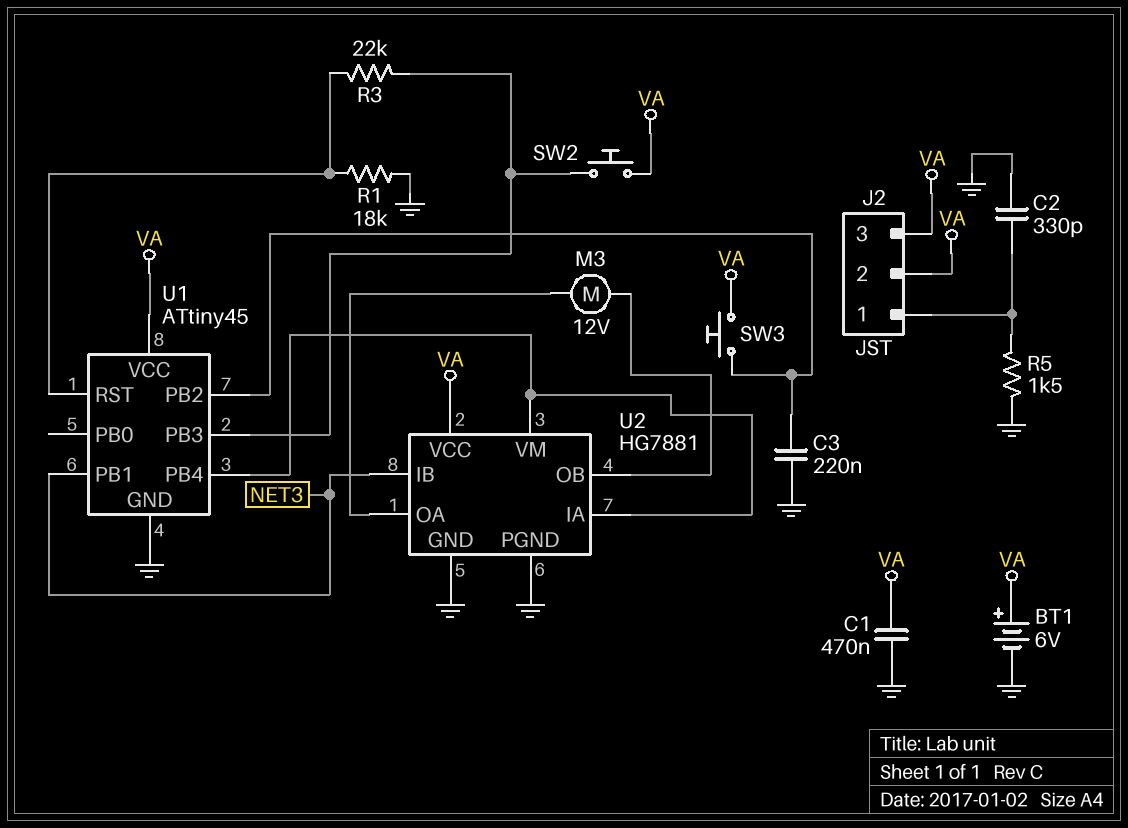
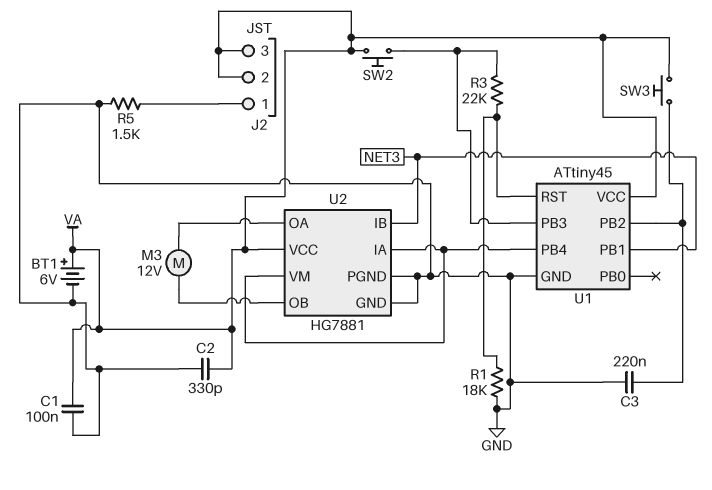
C1: 470nF (GND, VA) -> 100nF (GND, VA)
C2: 330pF (GND, J2/1) -> 330pF (GND, VA)

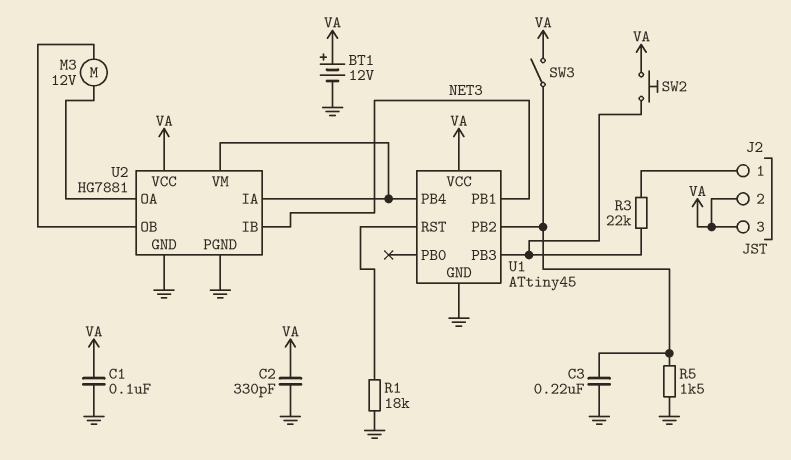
BT1: 6V (plus VA, minus GND) -> 12V (plus VA, minus GND)
R3: 22k (U1/PB3, U1/RST) -> 22k (J2/1, U1/PB3)
R5: 1.5k (GND, J2/1) -> 1.5k (GND, U1/PB2)
SW3: button (U1/PB2, VA) -> switch (U1/PB2, VA)

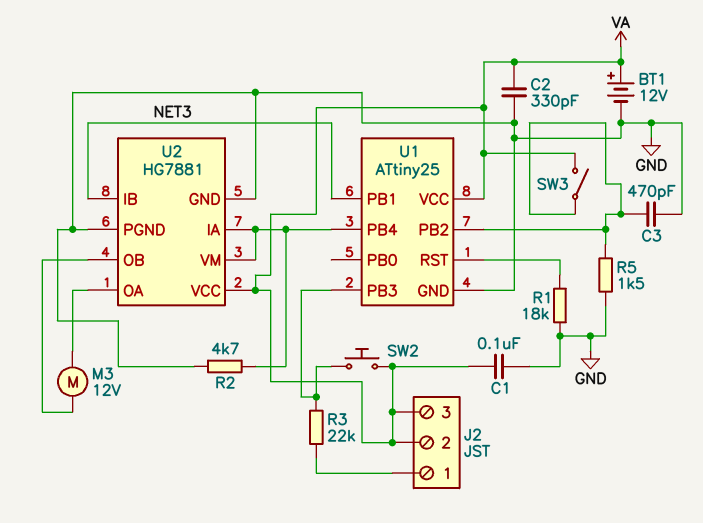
C3: 220nF (GND, U1/PB2) -> 470pF (GND, U1/PB2)
R2: none -> 4.7k (GND, U1/PB4)
U1: ATtiny45 -> ATtiny25

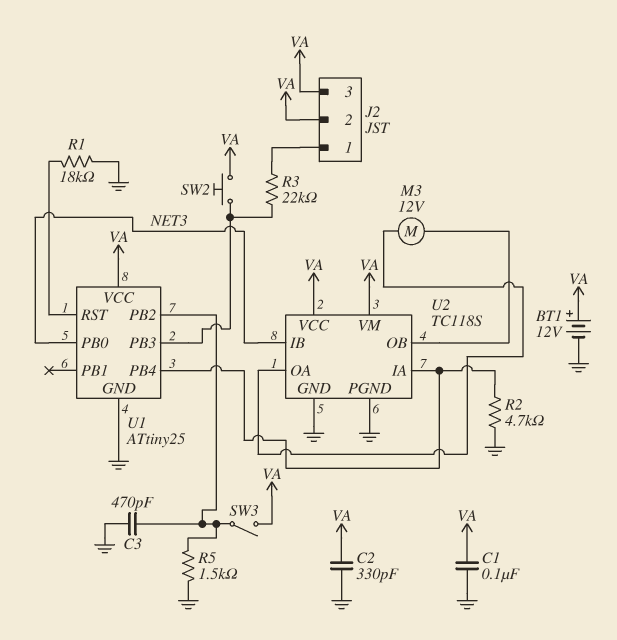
U1 pin PB0: none -> NET3
U1 pin PB1: NET3 -> none
U2: HG7881 -> TC118S
U2 pin VM: U1/PB4 -> VA

